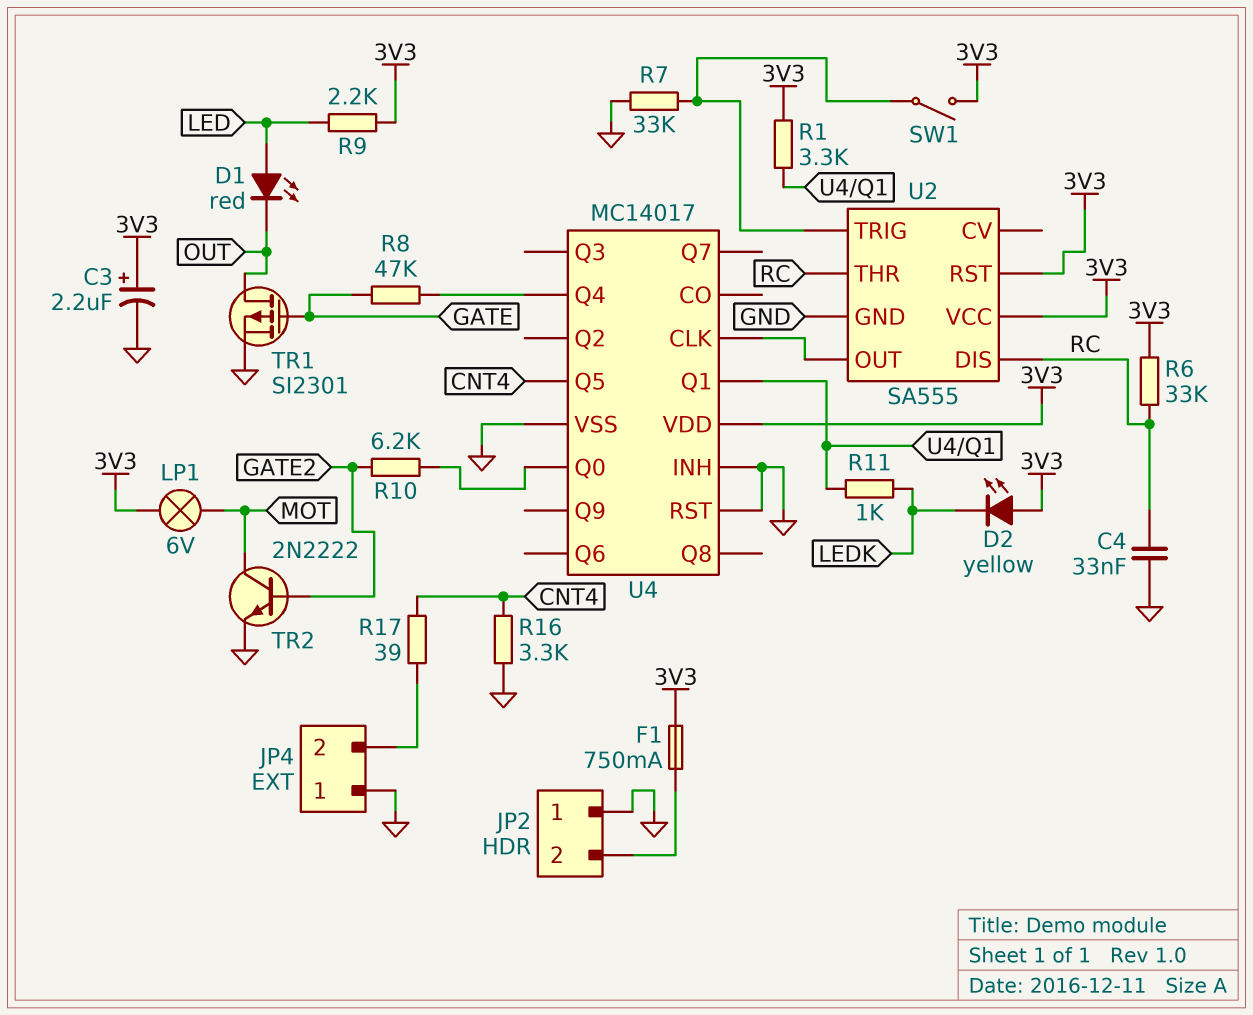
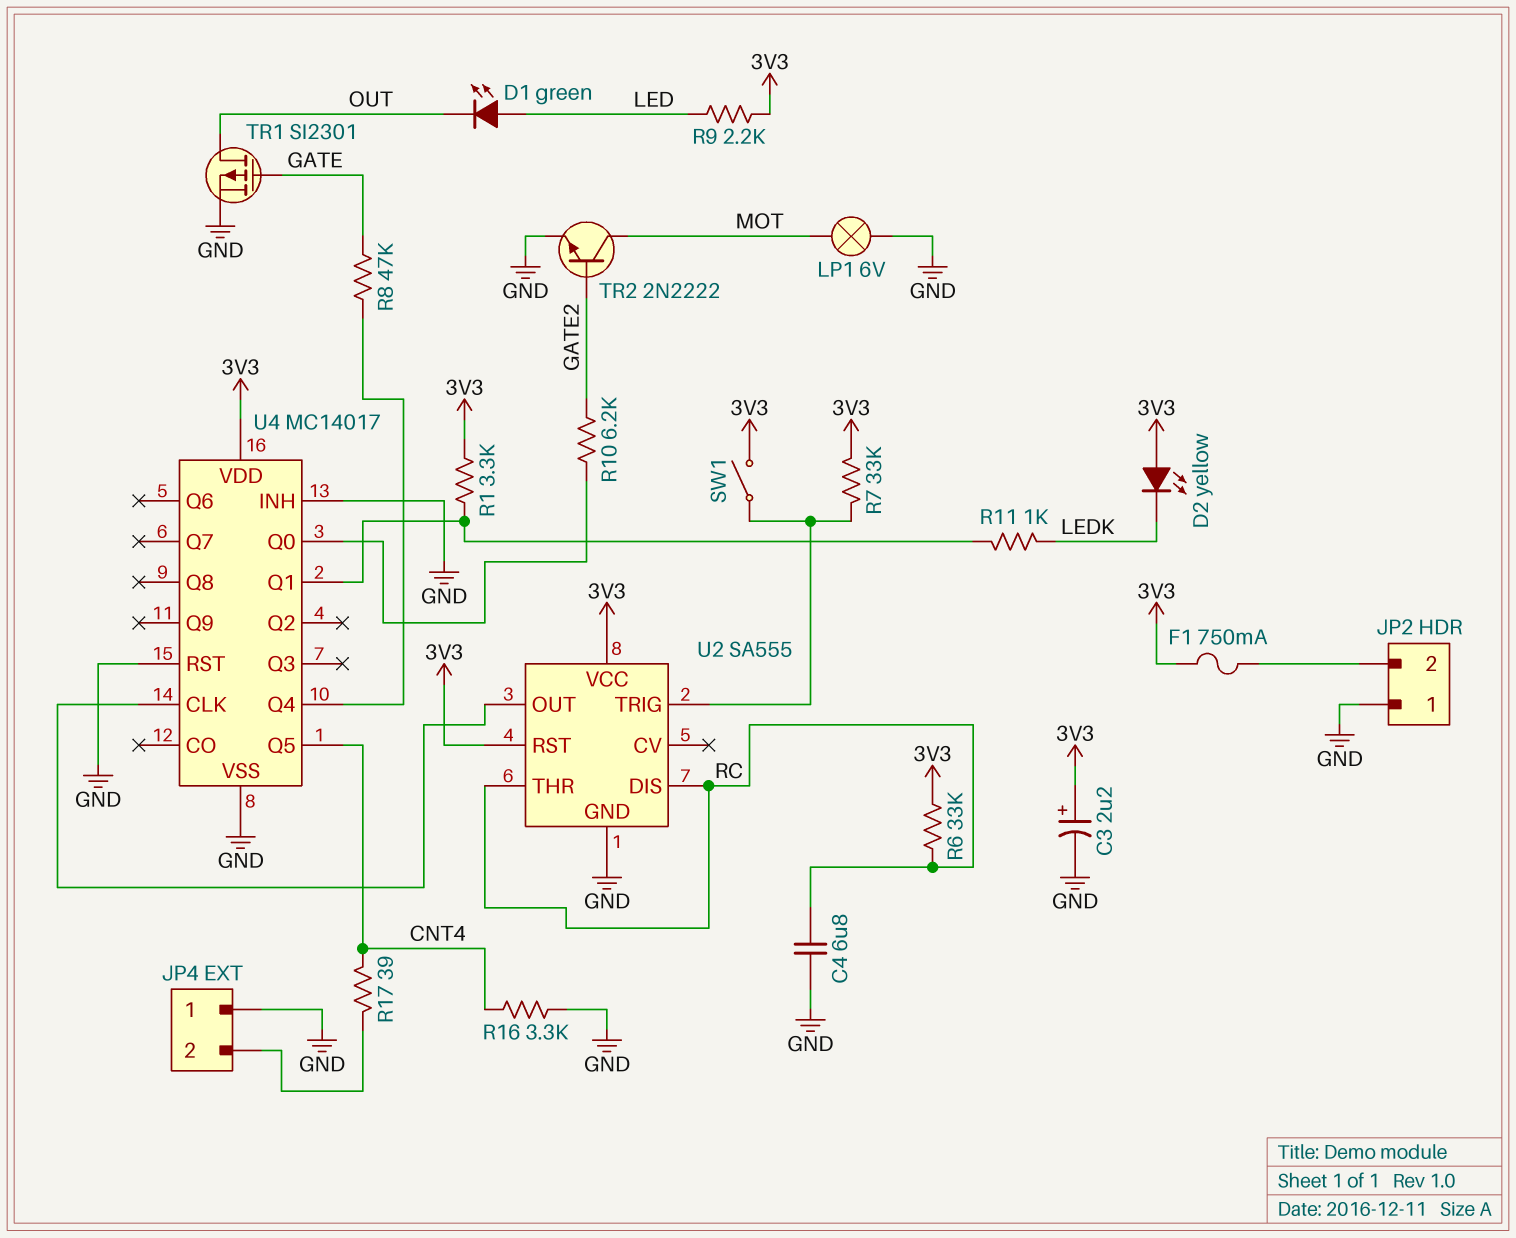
C4: 33nF (GND, RC) -> 6.8uF (GND, RC)
D1: LED red (A LED, K OUT) -> LED green (A LED, K OUT)
LP1: lamp 6V (3V3, MOT) -> lamp 6V (GND, MOT)
R7: 33k (GND, U2/TRIG) -> 33k (3V3, U2/TRIG)

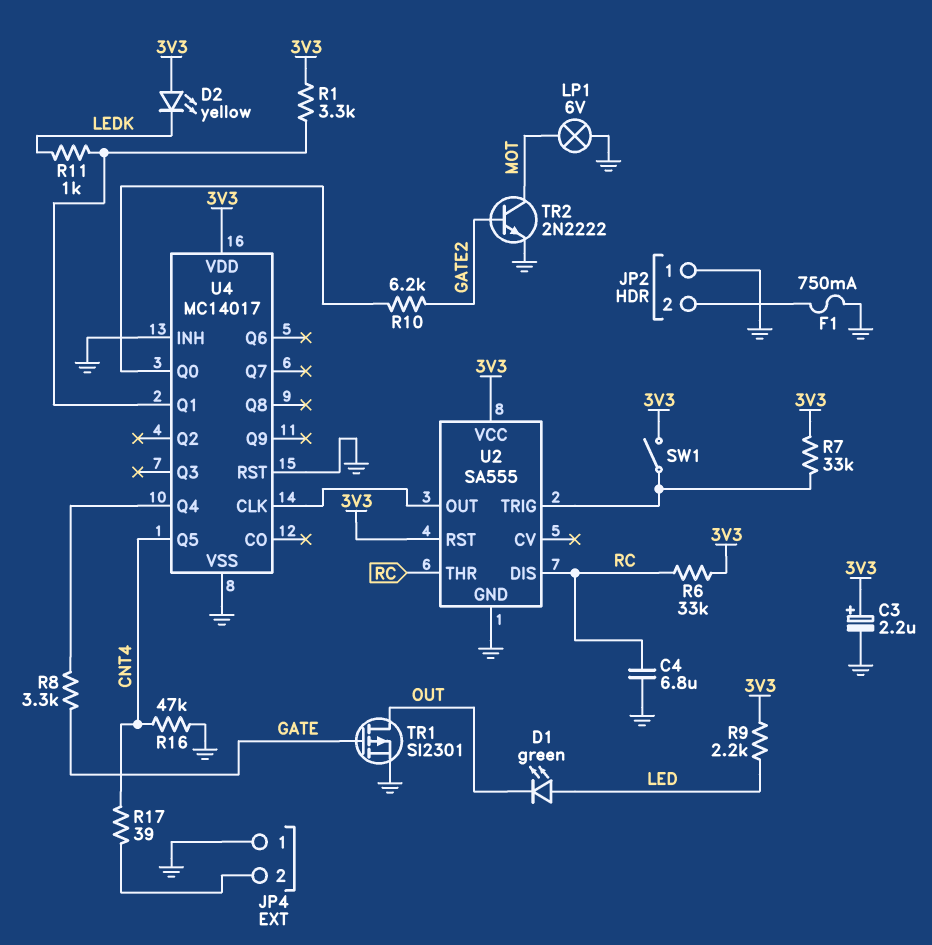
F1: 750mA (3V3, JP2/2) -> 750mA (GND, JP2/2)
R8: 47k (GATE, U4/Q4) -> 3.3k (GATE, U4/Q4)
R16: 3.3k (CNT4, GND) -> 47k (CNT4, GND)

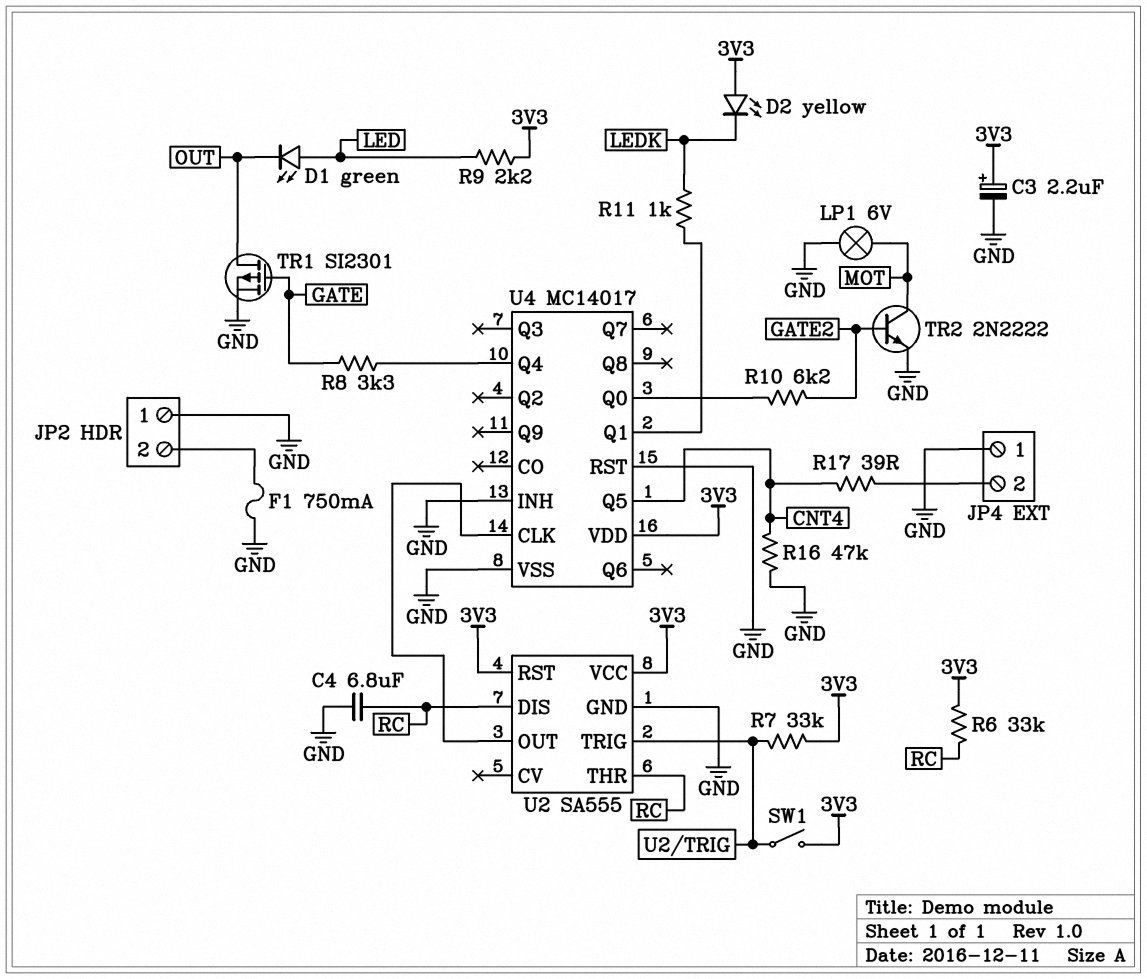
R1: 3.3k (3V3, U4/Q1) -> none

